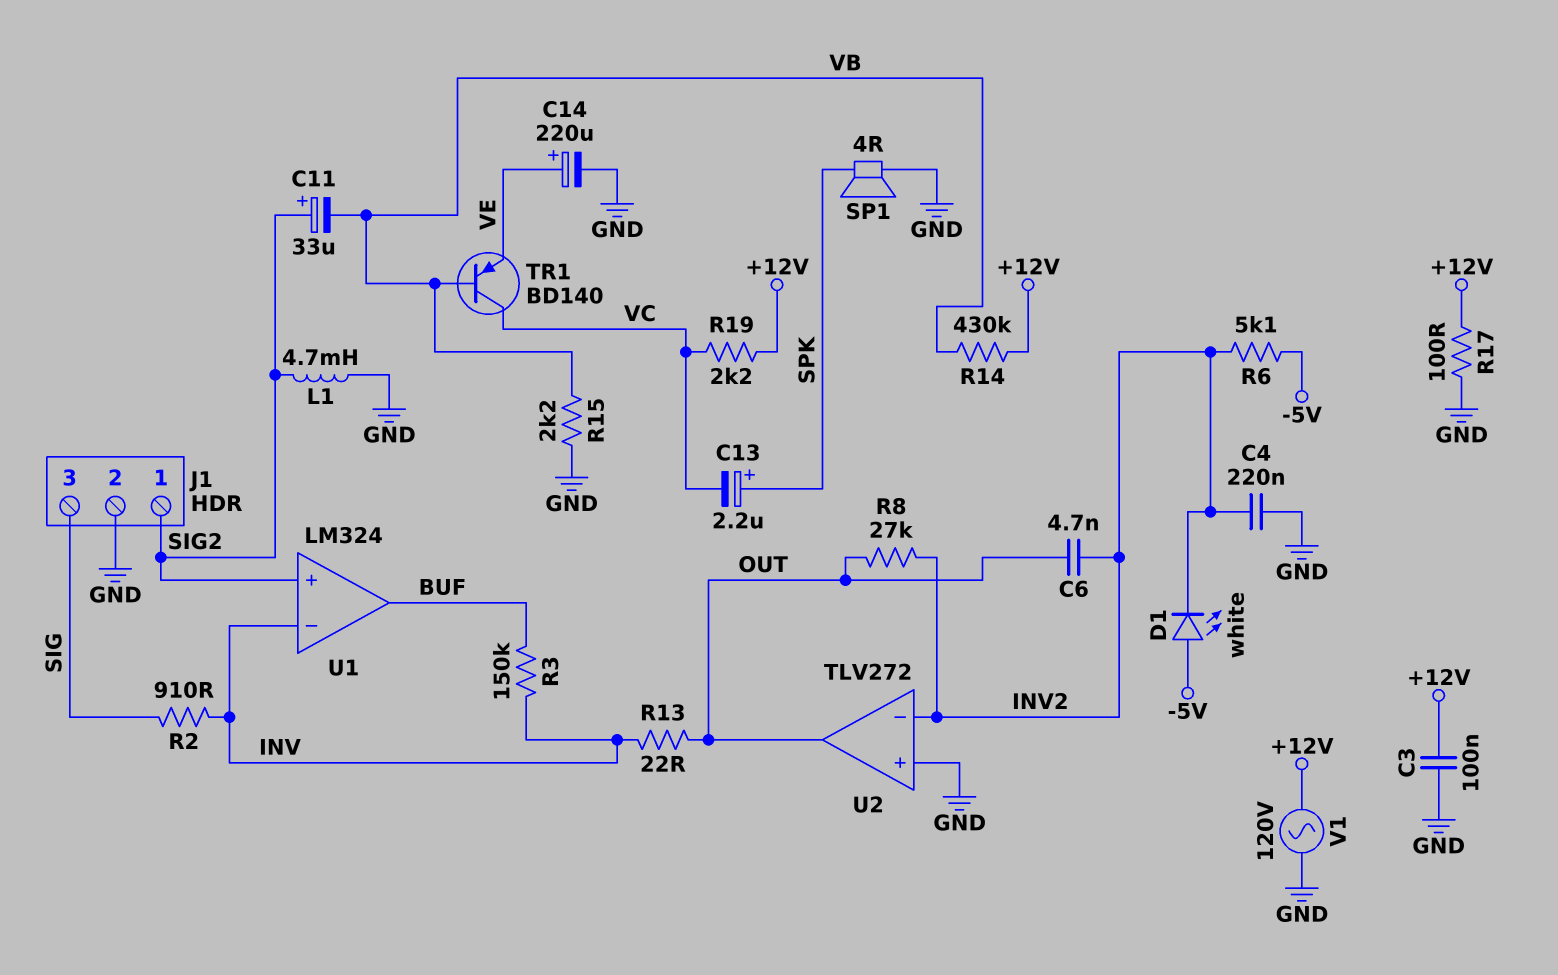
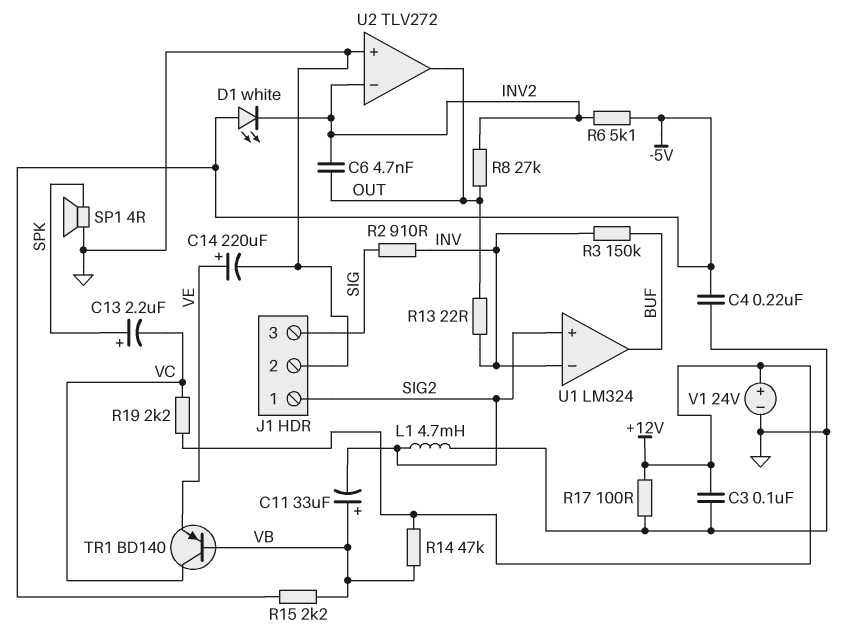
C4: 220nF (GND, INV2) -> 220nF (-5V, GND)
C11: 33uF (plus SIG2, minus VB) -> 33uF (plus VB, minus SIG2)
R14: 430k (+12V, VB) -> 47k (+12V, VB)
R15: 2.2k (GND, VB) -> 2.2k (-5V, VB)
V1: AC 120V (+12V, GND) -> 24V (plus +12V, minus GND)

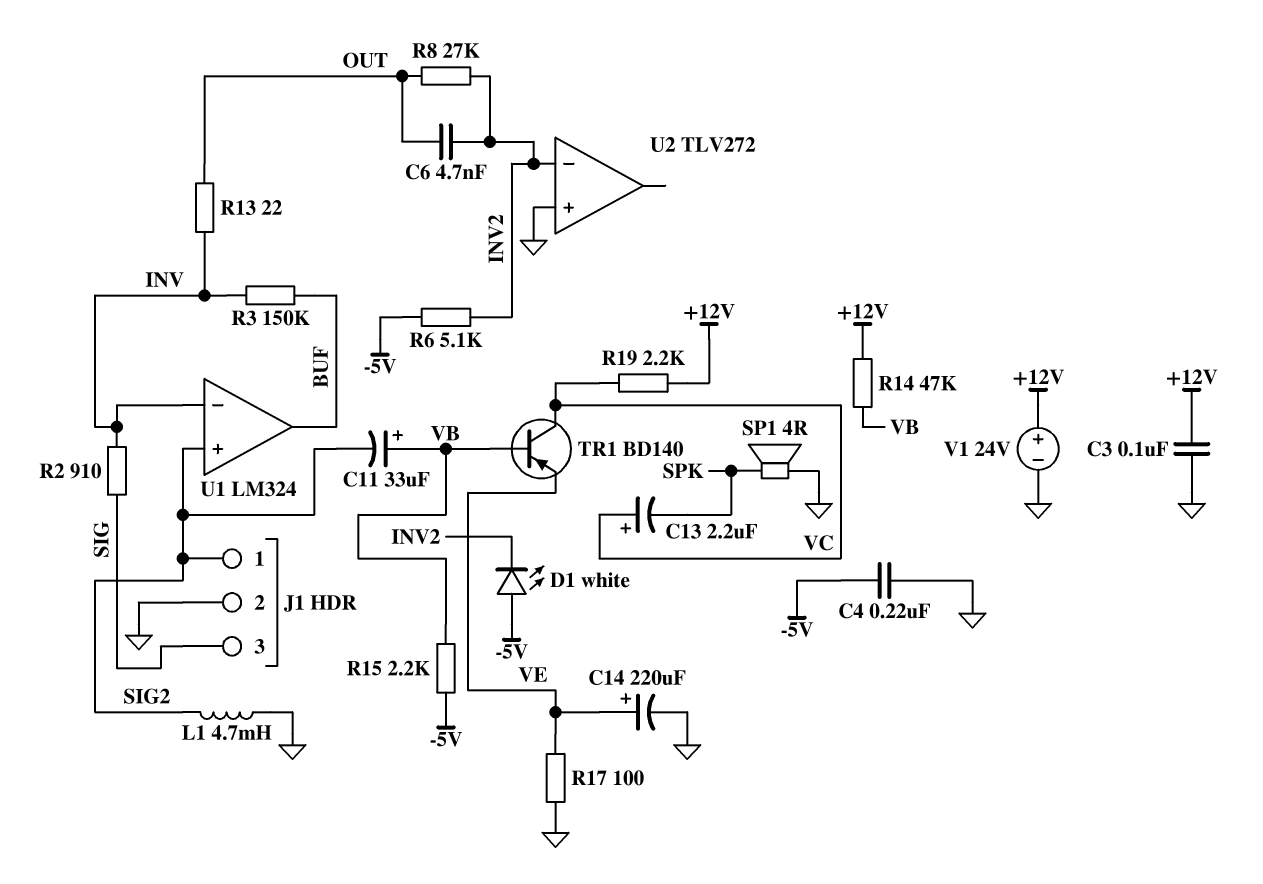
C13: 2.2uF (plus SPK, minus VC) -> 2.2uF (plus VC, minus SPK)
R17: 100 (+12V, GND) -> 100 (GND, VE)
U2 pin out: OUT -> none

